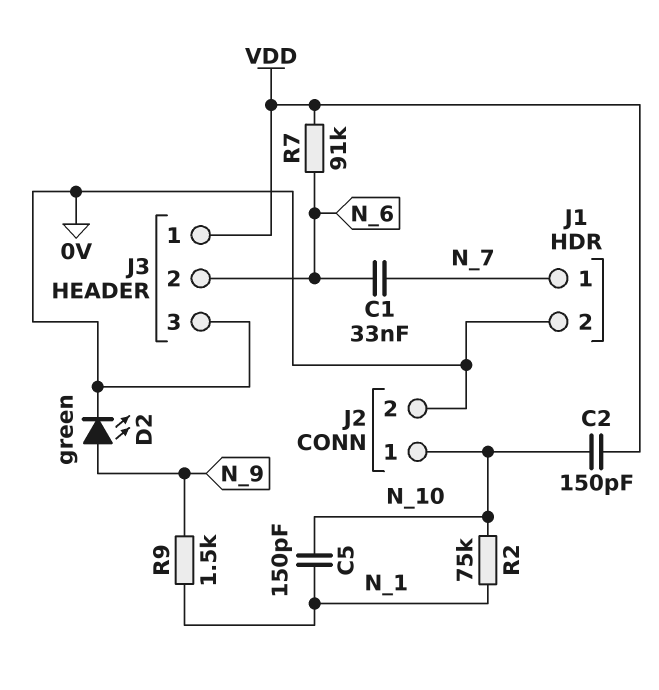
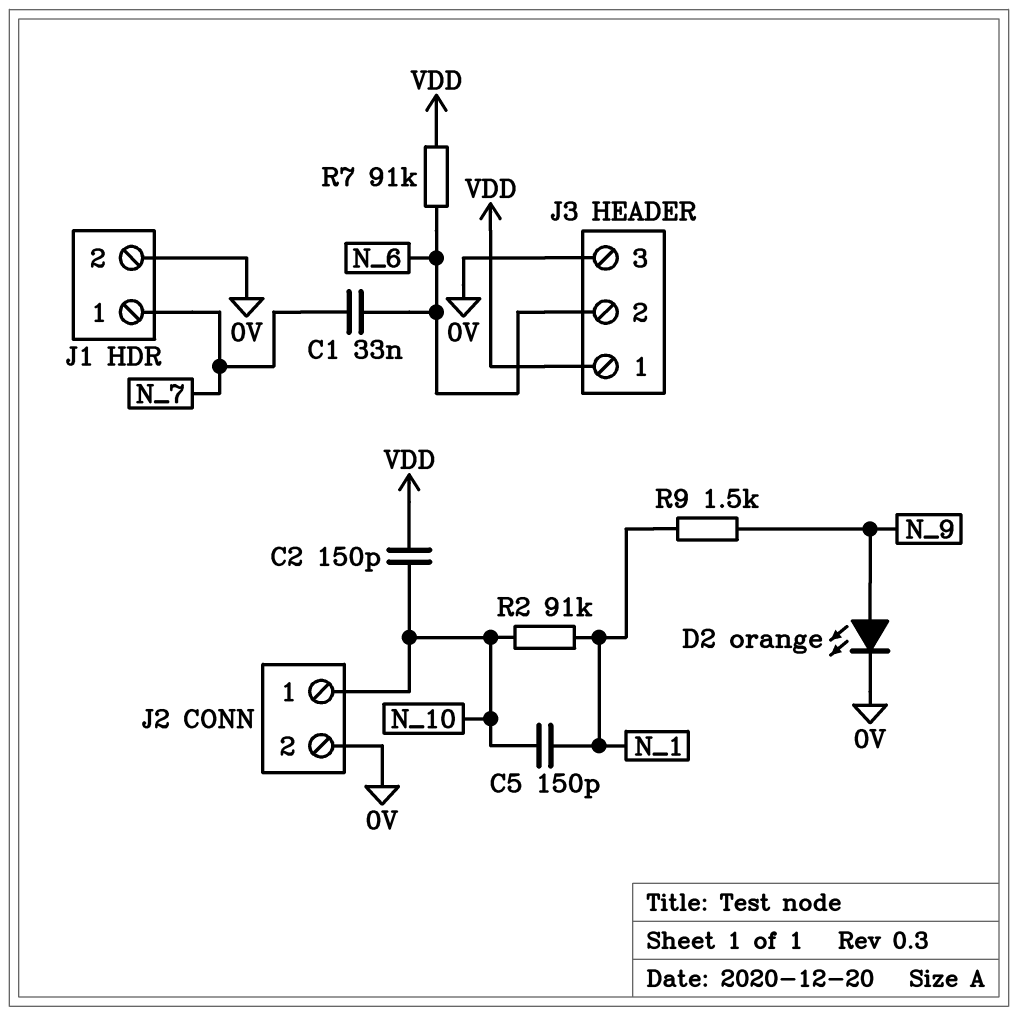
D2: LED green (A N_9, K 0V) -> LED orange (A N_9, K 0V)
R2: 75k (N_1, N_10) -> 91k (N_1, N_10)

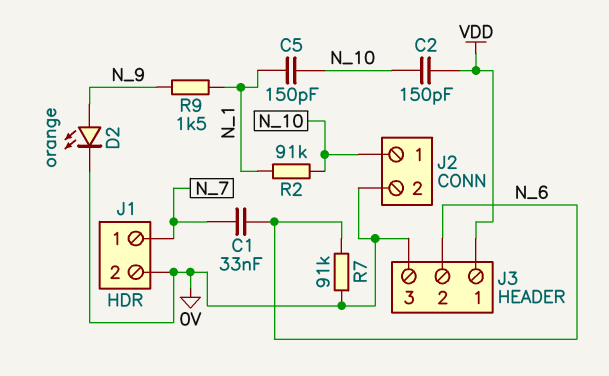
R7: 91k (N_6, VDD) -> 91k (0V, N_6)

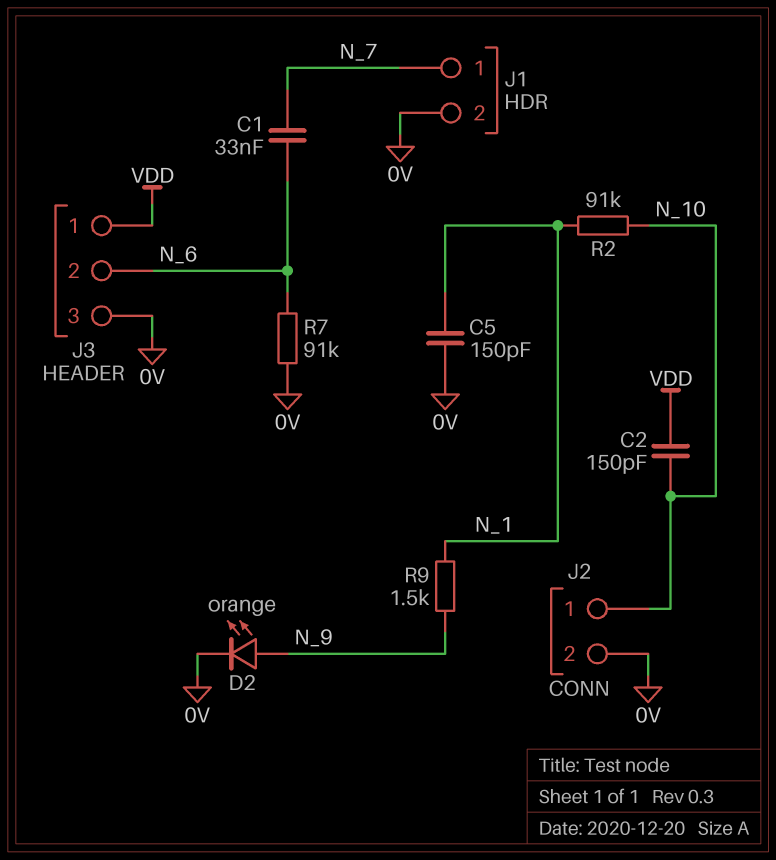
C5: 150pF (N_1, N_10) -> 150pF (0V, N_1)

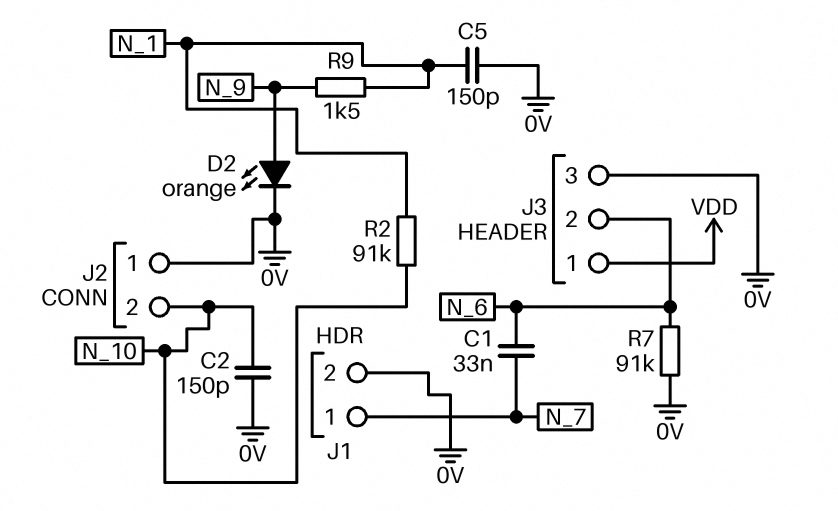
C2: 150pF (N_10, VDD) -> 150pF (0V, N_10)
J2 pin 1: N_10 -> 0V
J2 pin 2: 0V -> N_10

